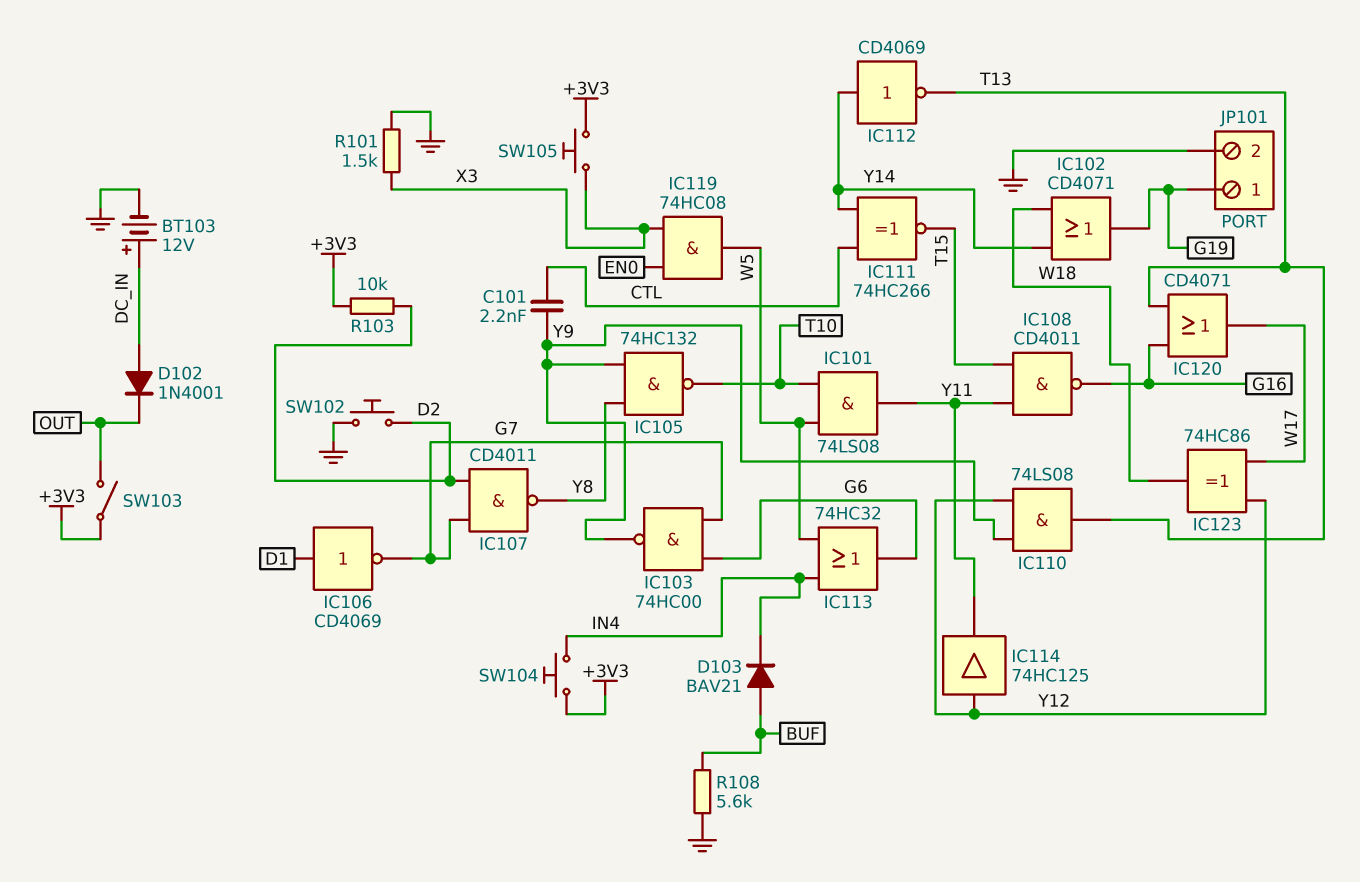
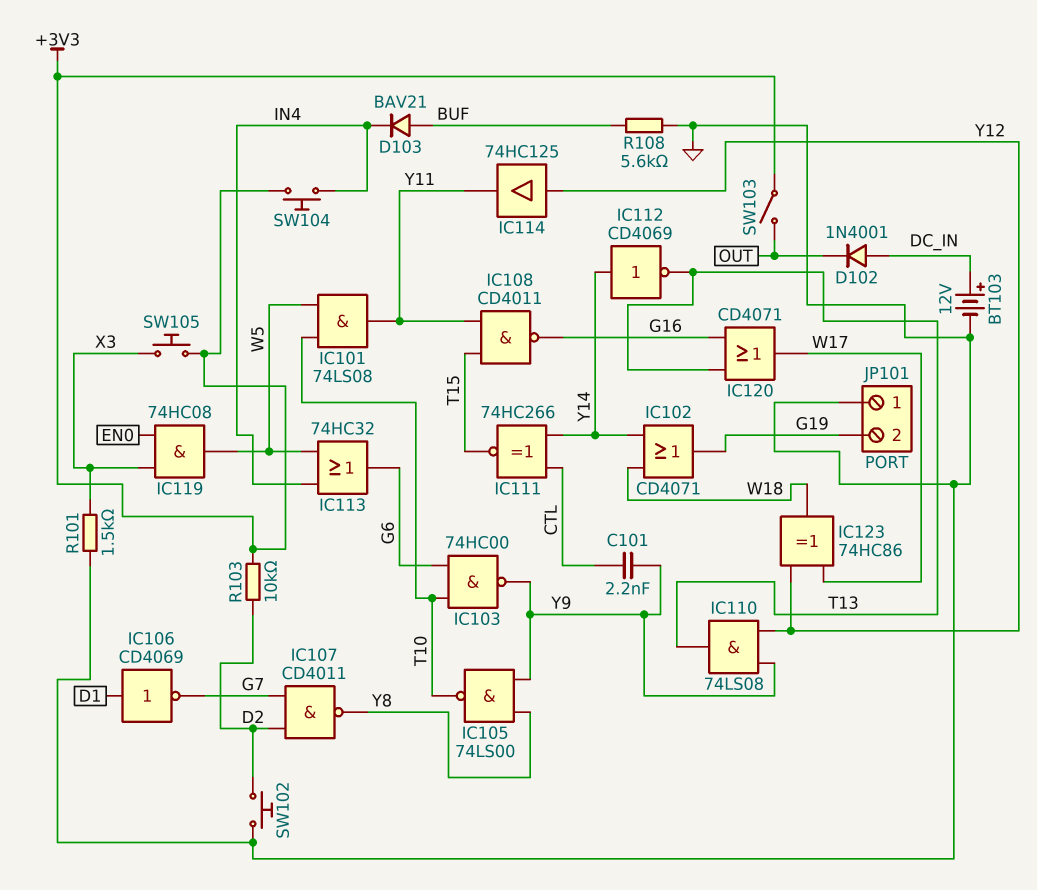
IC103: NAND 74HC00 (in G6, in G7, out Y9) -> NAND 74HC00 (in G6, in T10, out Y9)
IC105: NAND 74HC132 (in Y8, in Y9, out T10) -> NAND 74LS00 (in Y8, in Y9, out T10)
JP101 pin 1: G19 -> GND
JP101 pin 2: GND -> G19

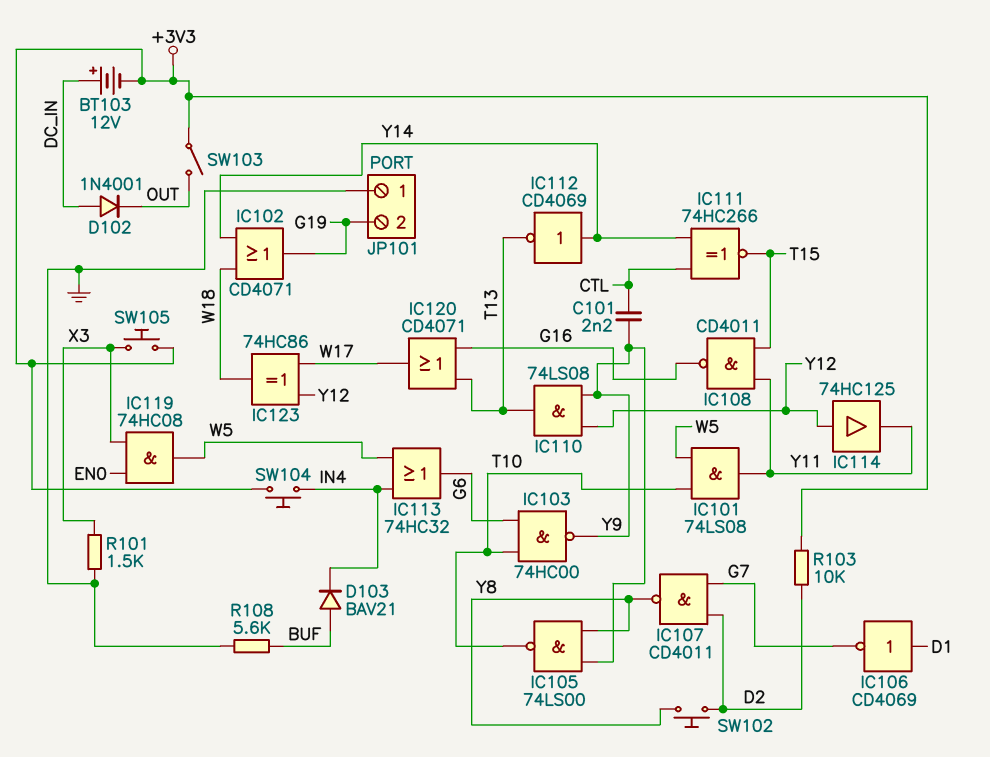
BT103: 12V (plus DC_IN, minus GND) -> 12V (plus DC_IN, minus +3V3)
SW102: button (D2, GND) -> button (D2, Y8)

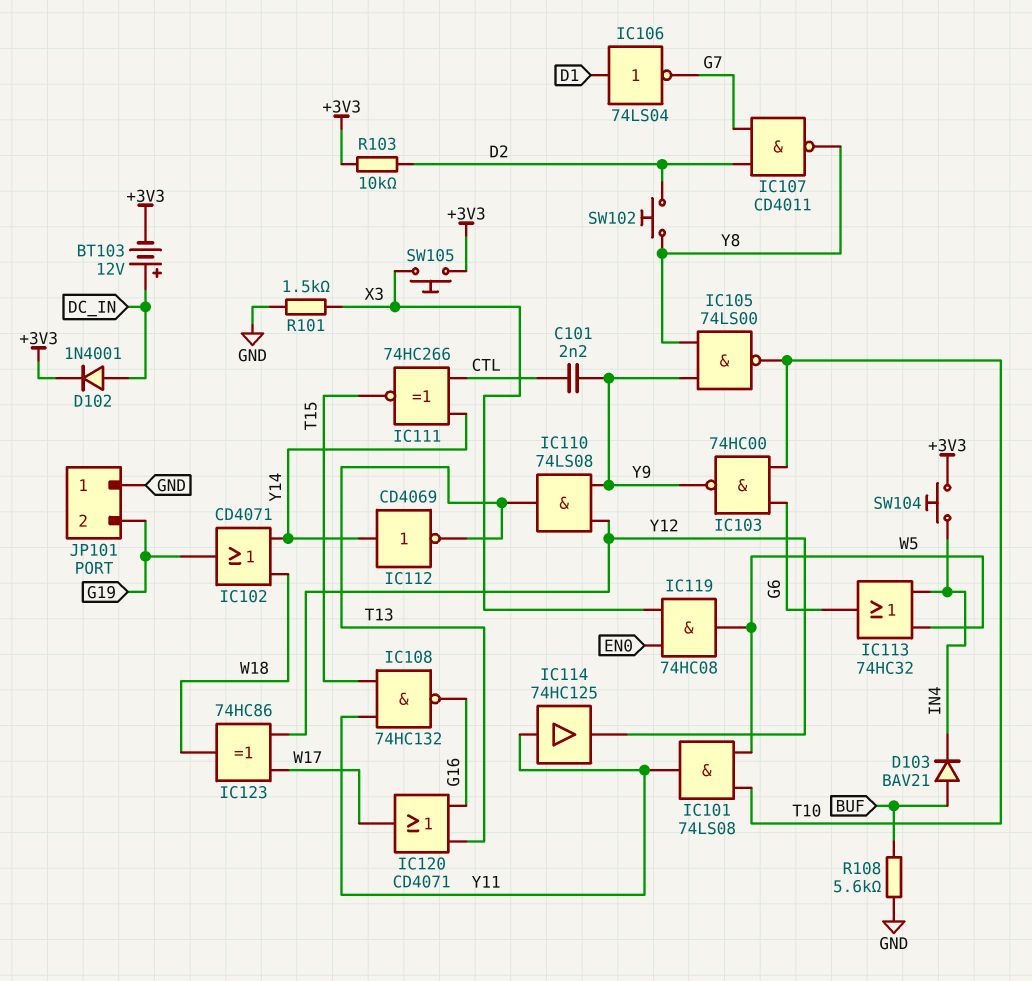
D102: diode 1N4001 (A DC_IN, K OUT) -> diode 1N4001 (A DC_IN, K +3V3)
IC106: NOT CD4069 (in D1, out G7) -> NOT 74LS04 (in D1, out G7)
IC108: NAND CD4011 (in T15, in Y11, out G16) -> NAND 74HC132 (in T15, in Y11, out G16)
IC114: buffer 74HC125 (in Y12, out Y11) -> buffer 74HC125 (in Y11, out Y12)
SW103: switch (+3V3, OUT) -> none

